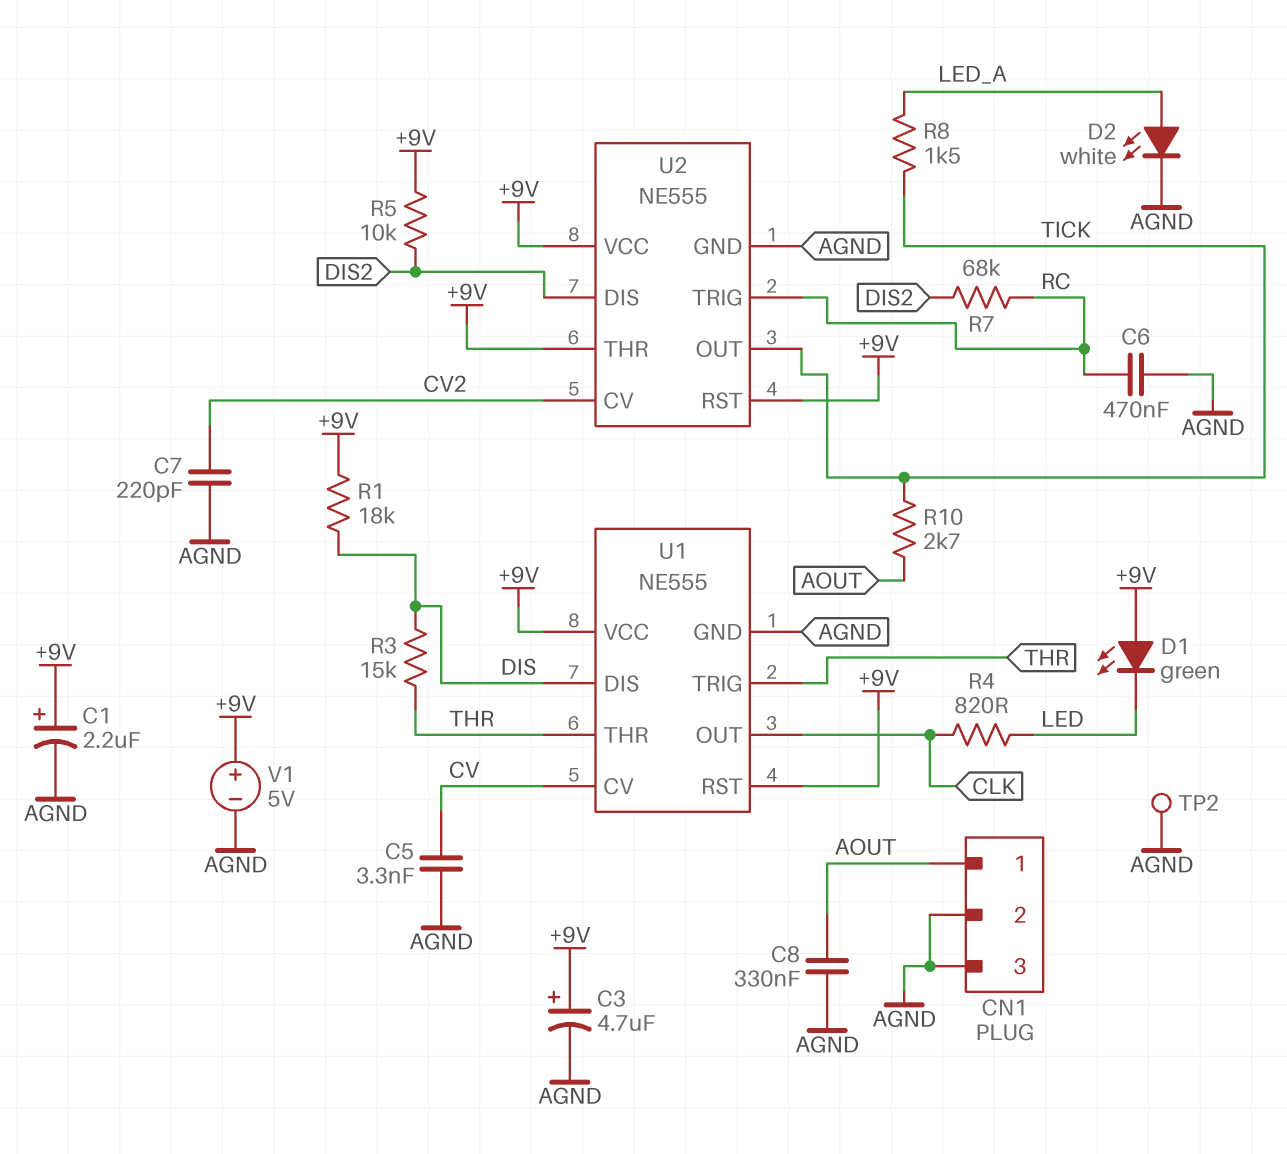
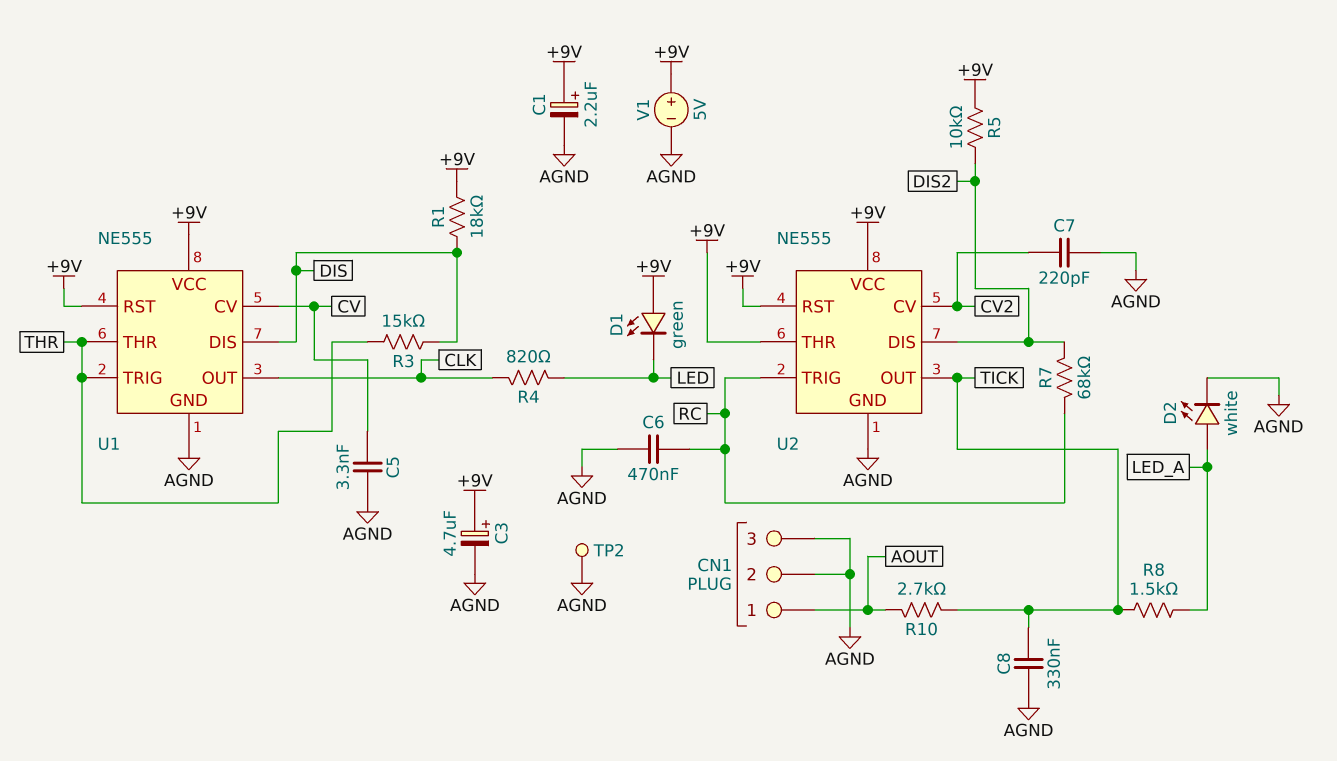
C8: 330nF (AGND, AOUT) -> 330nF (AGND, TICK)

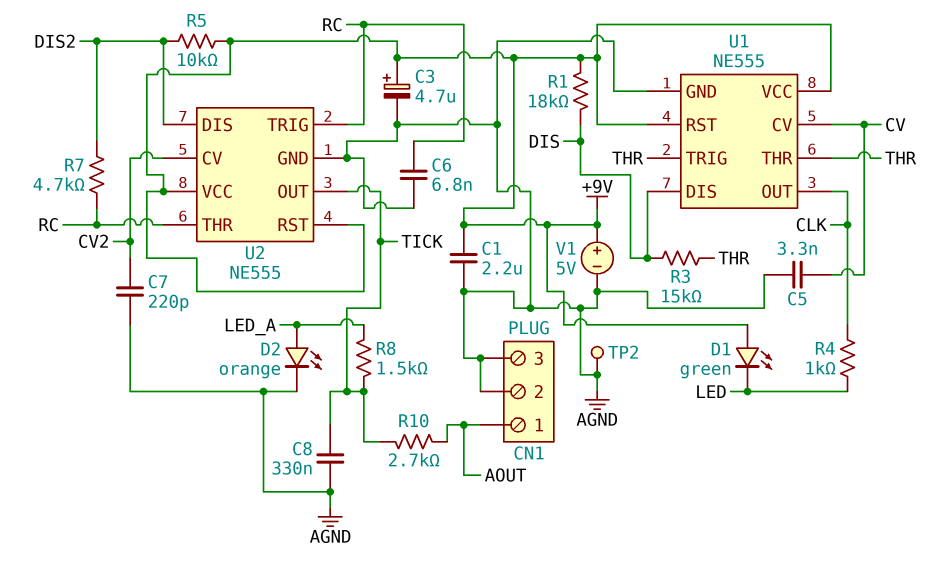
C1: 2.2uF (plus +9V, minus AGND) -> 2.2uF (+9V, AGND)
C6: 470nF (AGND, RC) -> 6.8nF (AGND, RC)
D2: LED white (A LED_A, K AGND) -> LED orange (A LED_A, K AGND)
R4: 820 (CLK, LED) -> 1k (CLK, LED)
R7: 68k (DIS2, RC) -> 4.7k (DIS2, RC)
U2 pin THR: +9V -> RC

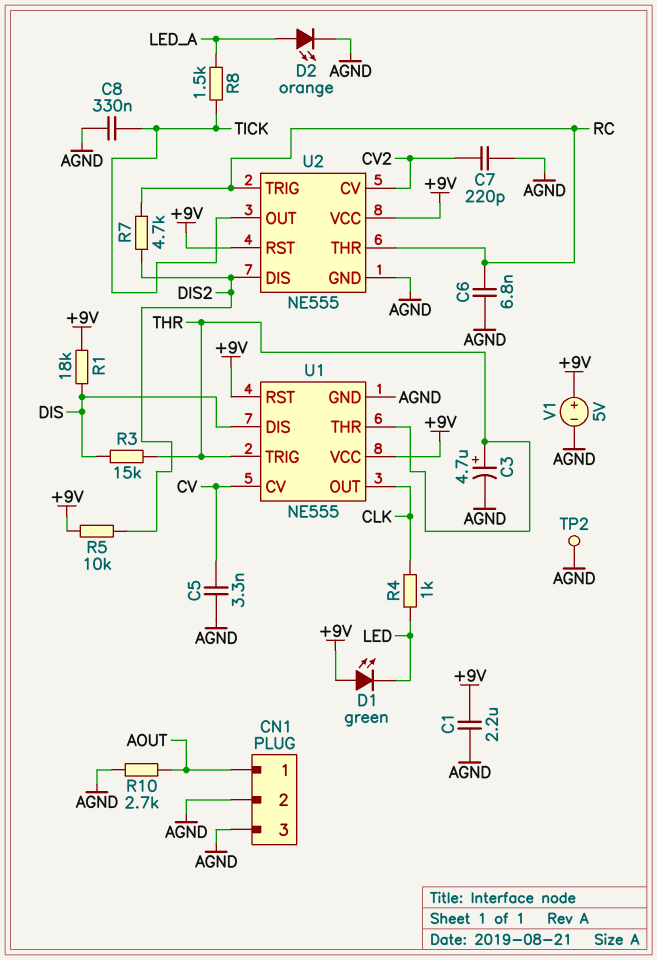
C3: 4.7uF (plus +9V, minus AGND) -> 4.7uF (plus THR, minus AGND)
R10: 2.7k (AOUT, TICK) -> 2.7k (AGND, AOUT)

